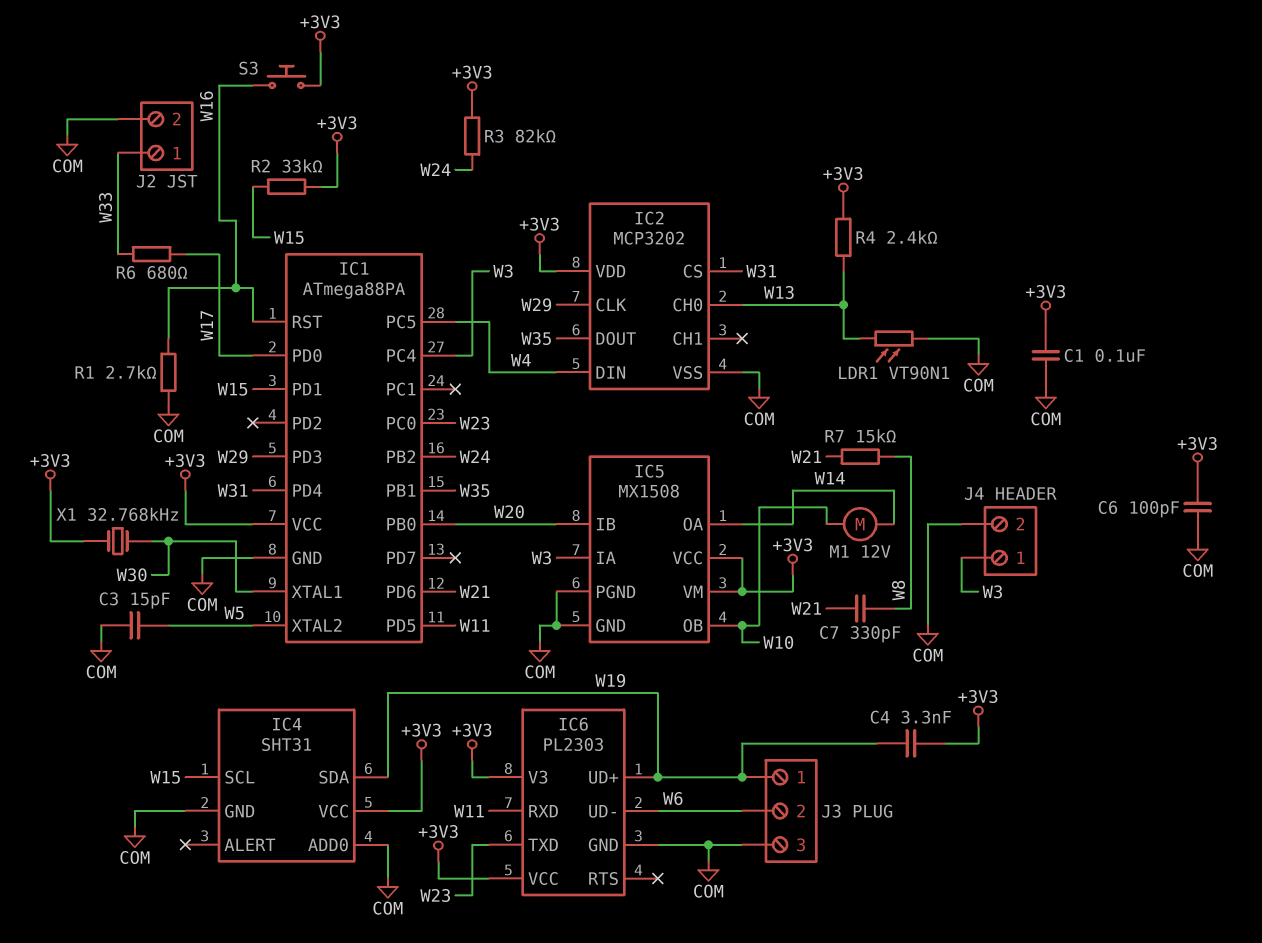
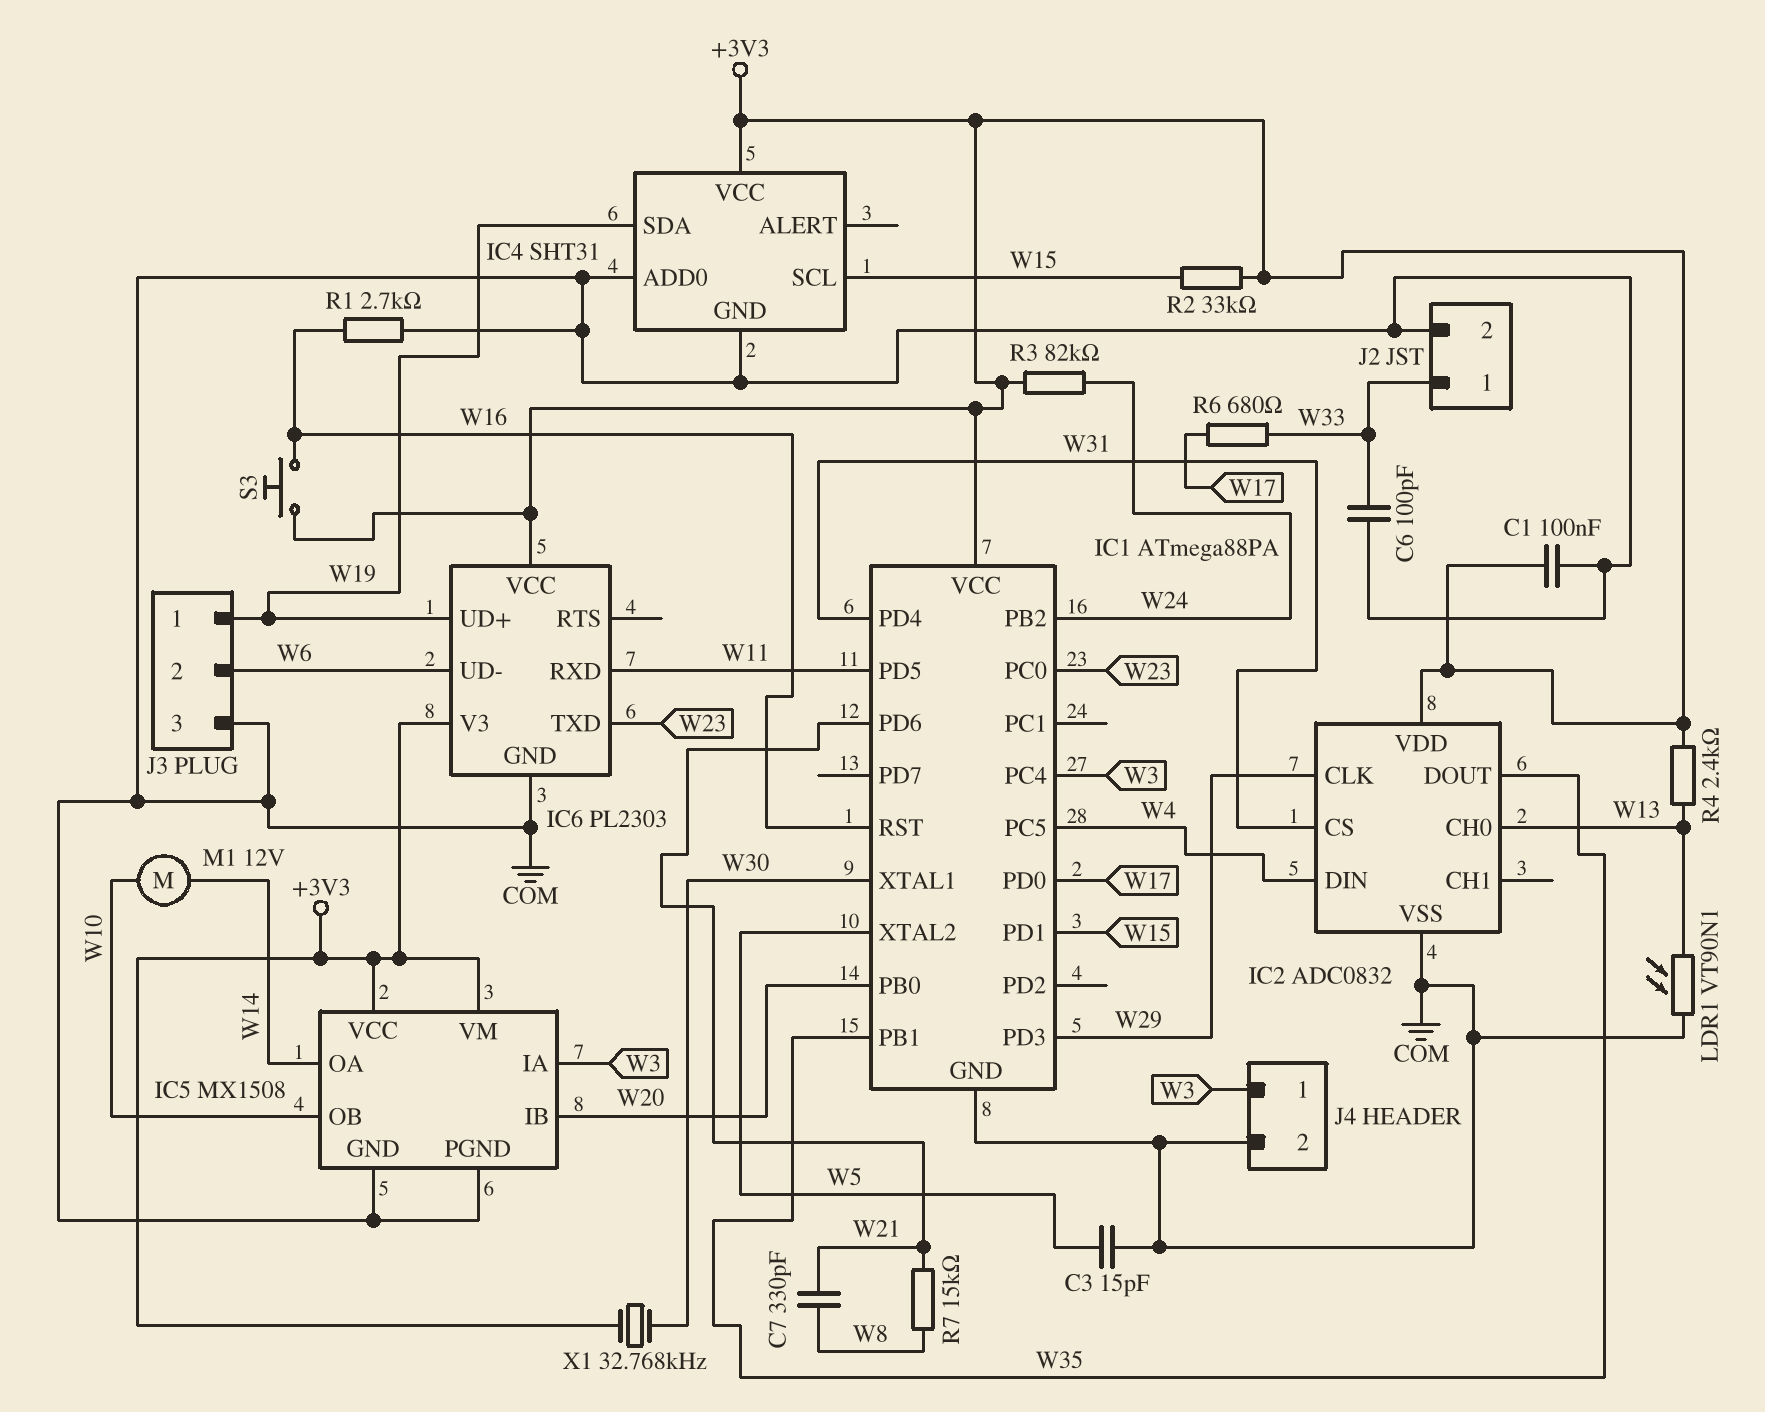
C4: 3.3nF (+3V3, W19) -> none
C6: 100pF (+3V3, COM) -> 100pF (COM, W33)
IC2: MCP3202 -> ADC0832

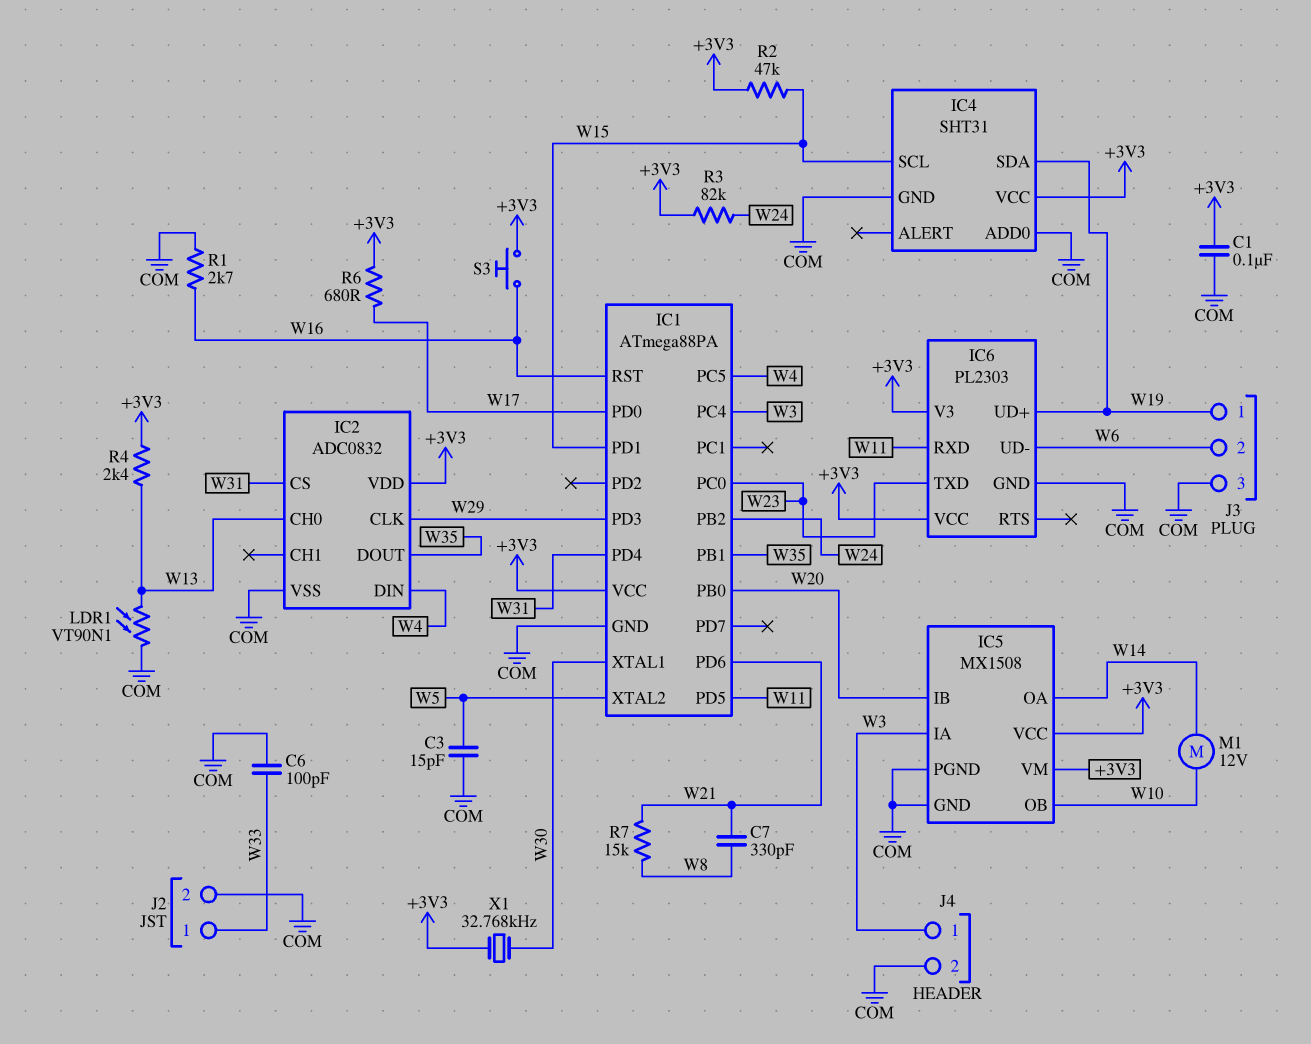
R2: 33k (+3V3, W15) -> 47k (+3V3, W15)
R6: 680 (W17, W33) -> 680 (+3V3, W17)

